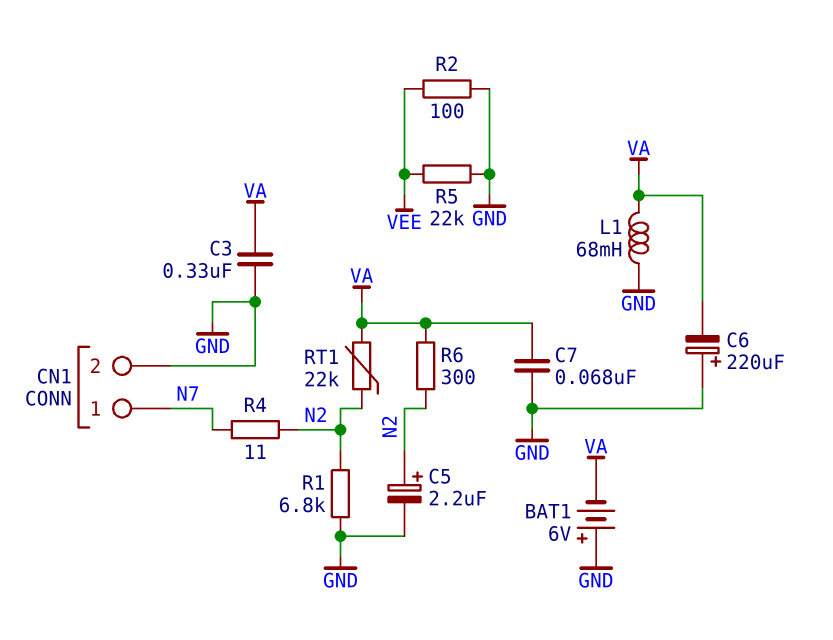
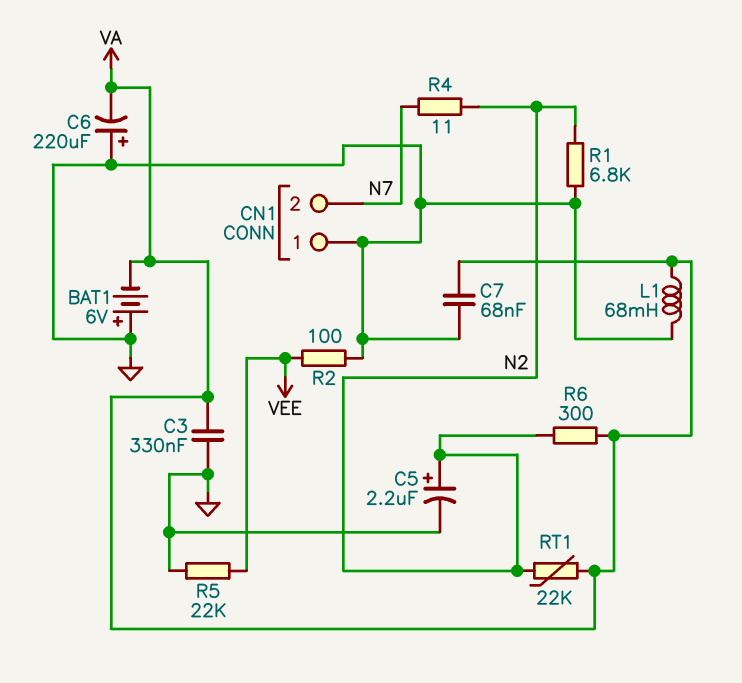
CN1 pin 1: N7 -> GND
CN1 pin 2: GND -> N7

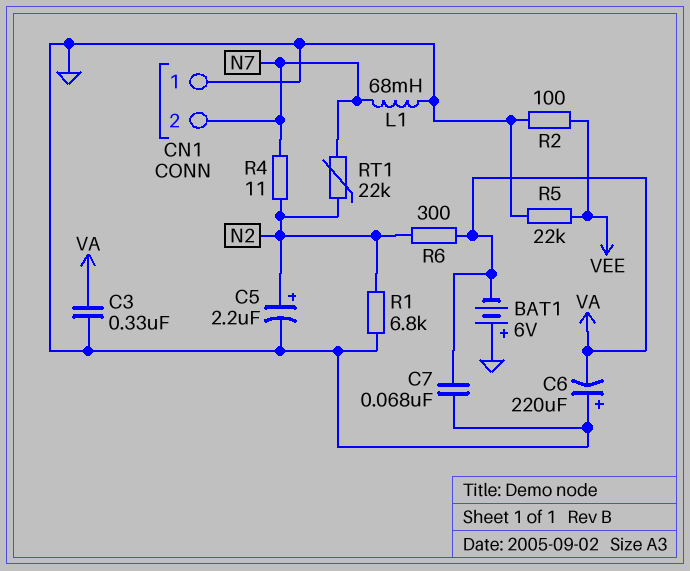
L1: 68mH (GND, VA) -> 68mH (GND, N7)
RT1: 22k (N2, VA) -> 22k (N2, N7)

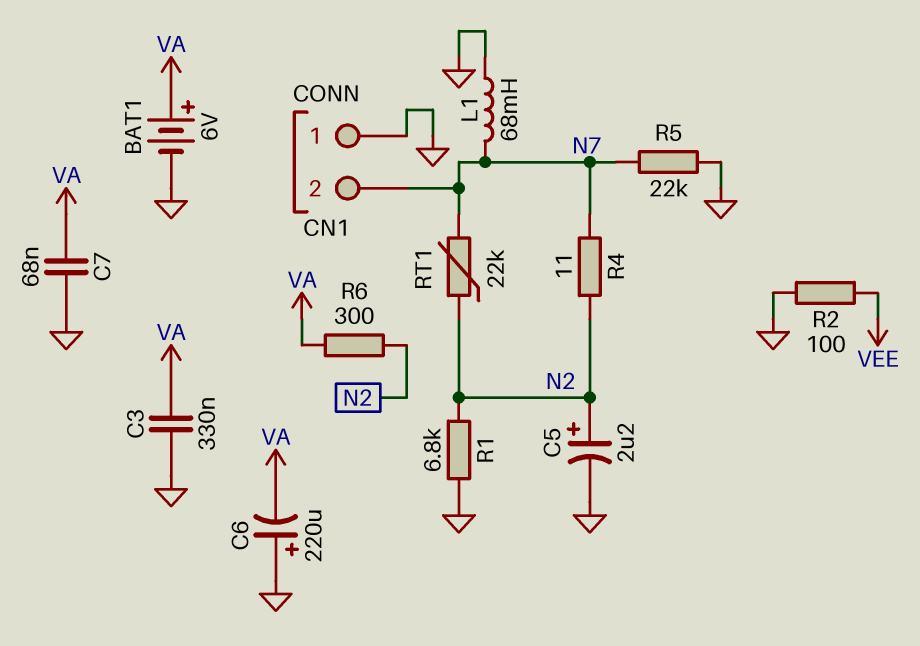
BAT1: 6V (plus GND, minus VA) -> 6V (plus VA, minus GND)
R5: 22k (GND, VEE) -> 22k (GND, N7)

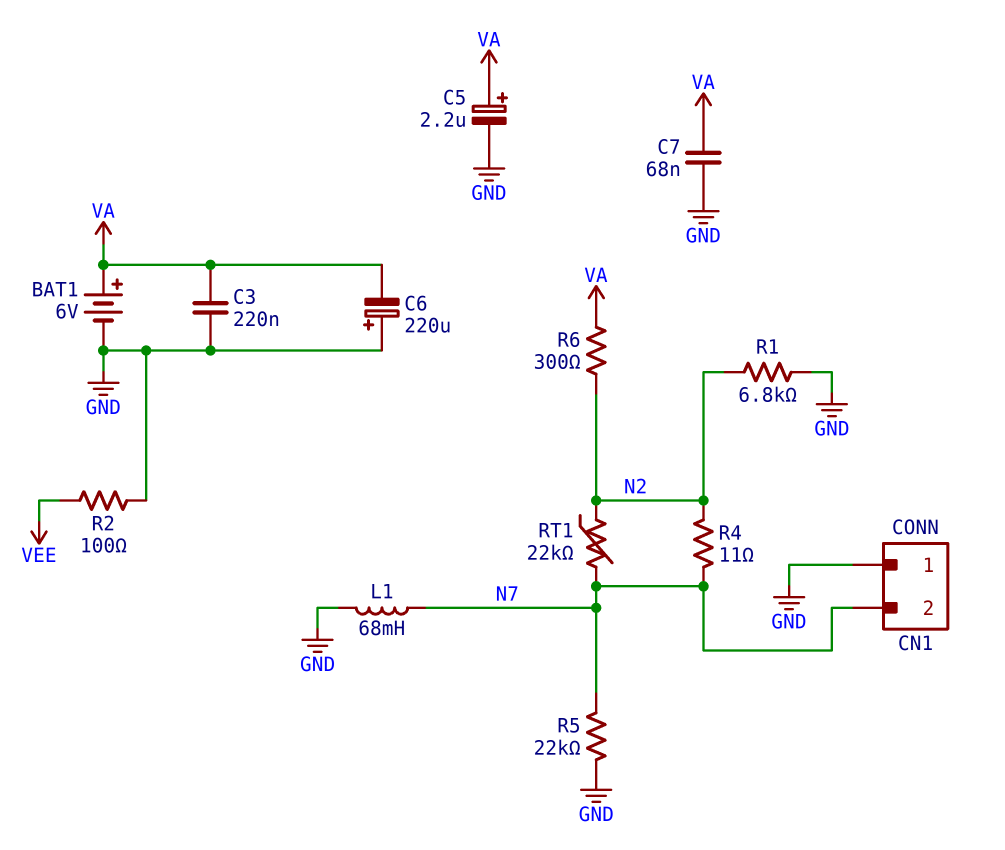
C3: 330nF (GND, VA) -> 220nF (GND, VA)
C5: 2.2uF (plus N2, minus GND) -> 2.2uF (plus VA, minus GND)

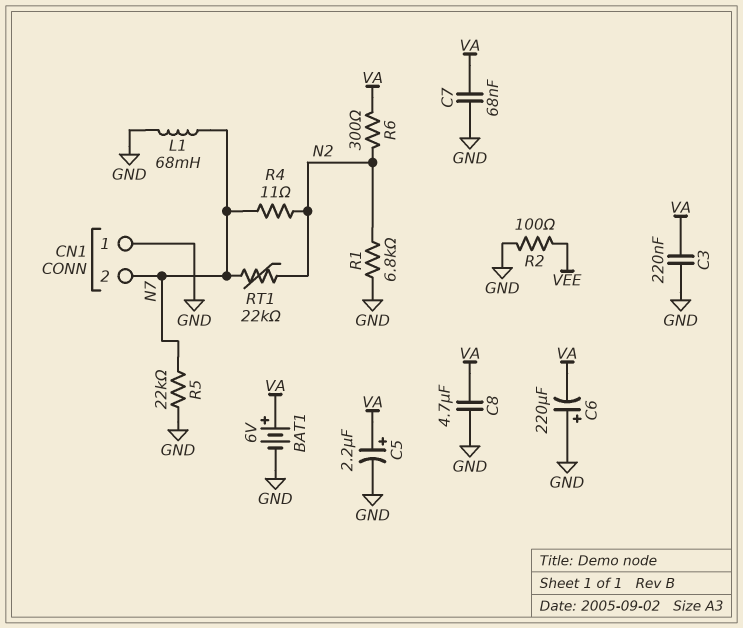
C8: none -> 4.7uF (GND, VA)

